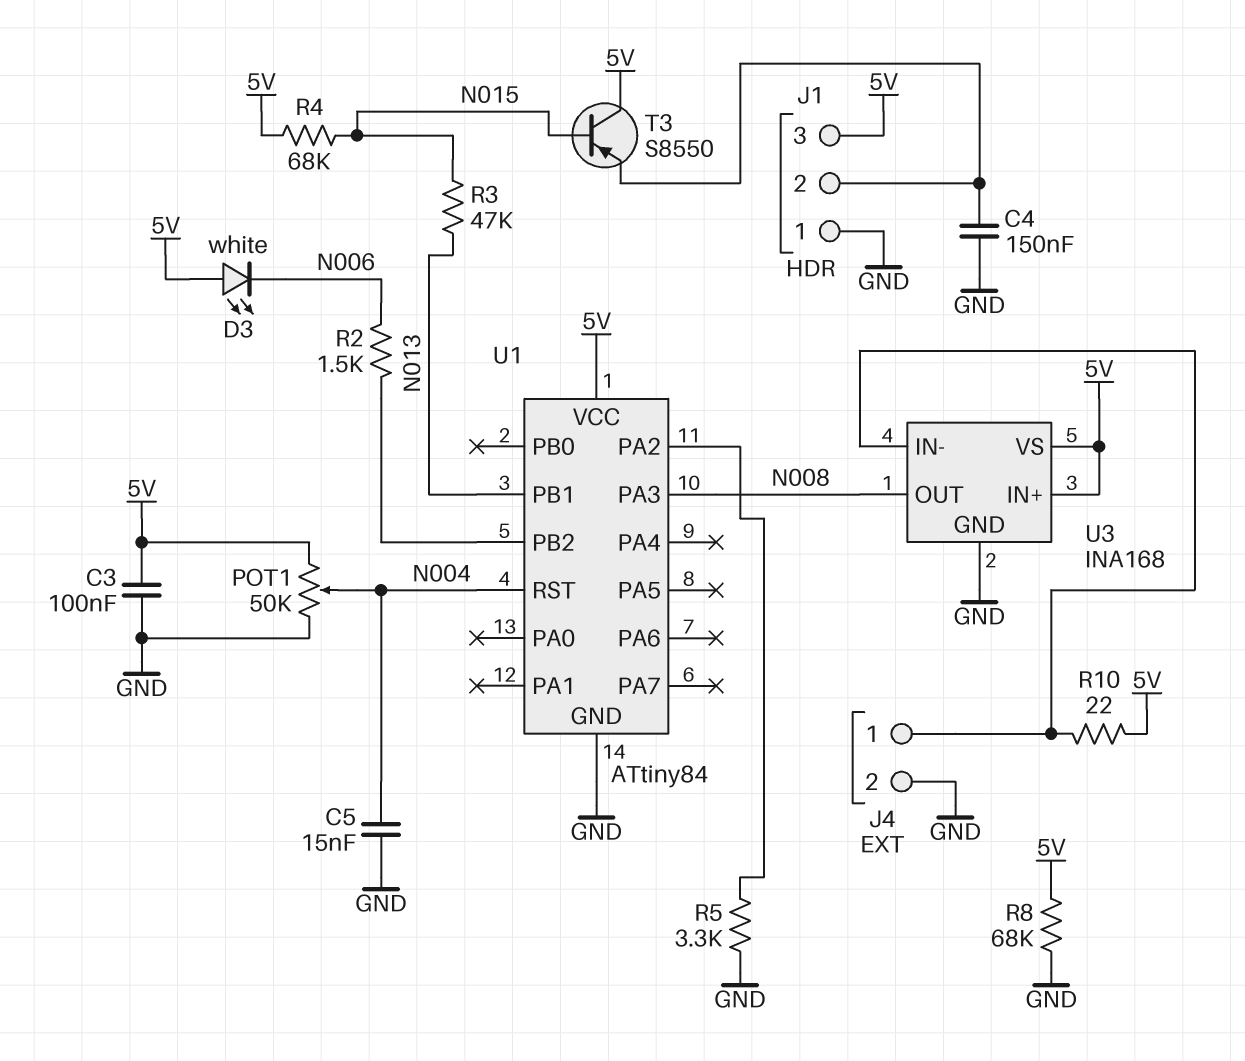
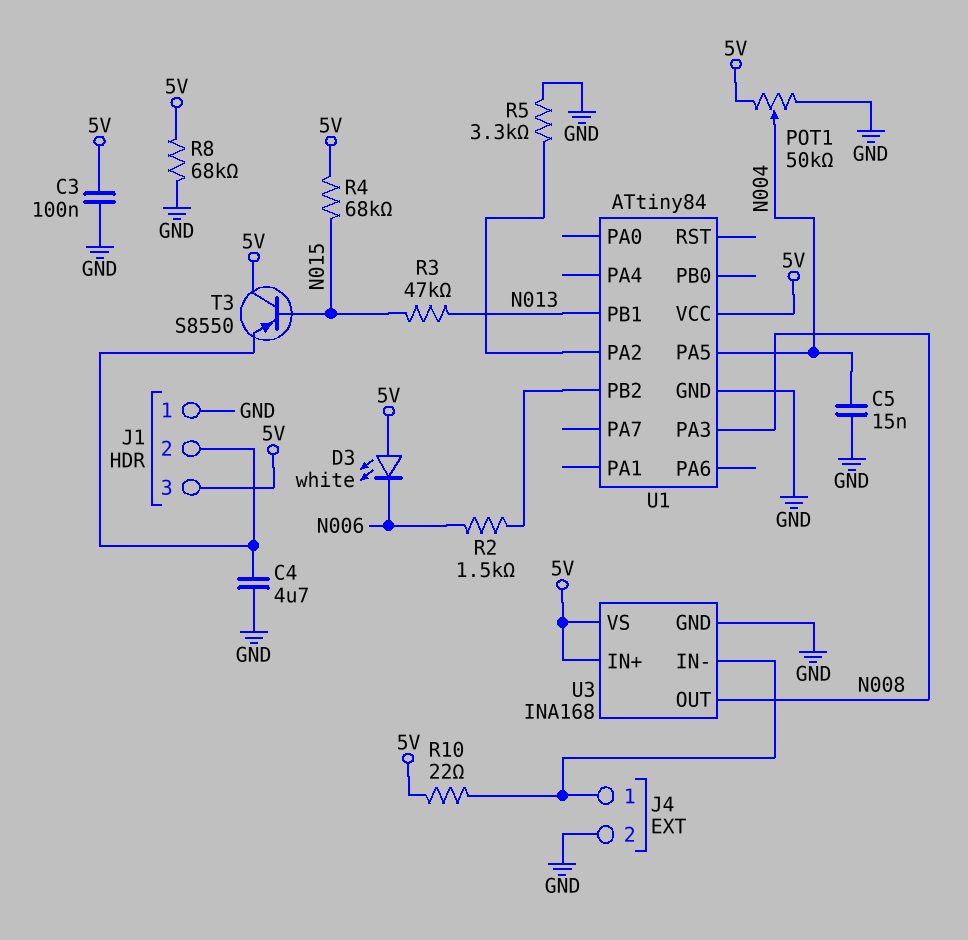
C4: 150nF (GND, J1/2) -> 4.7uF (GND, J1/2)
U1 pin PA5: none -> N004
U1 pin RST: N004 -> none

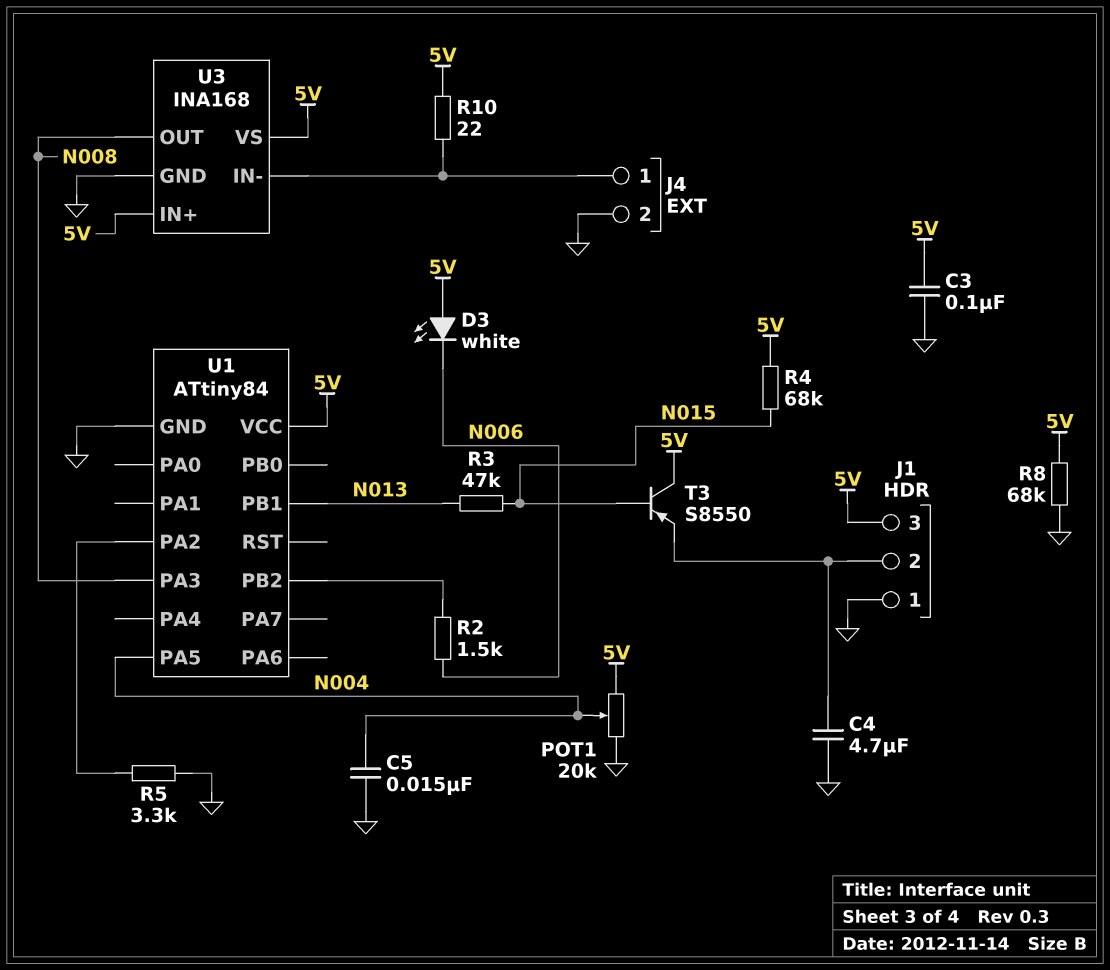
POT1: 50k (5V, GND, wiper N004) -> 20k (5V, GND, wiper N004)

